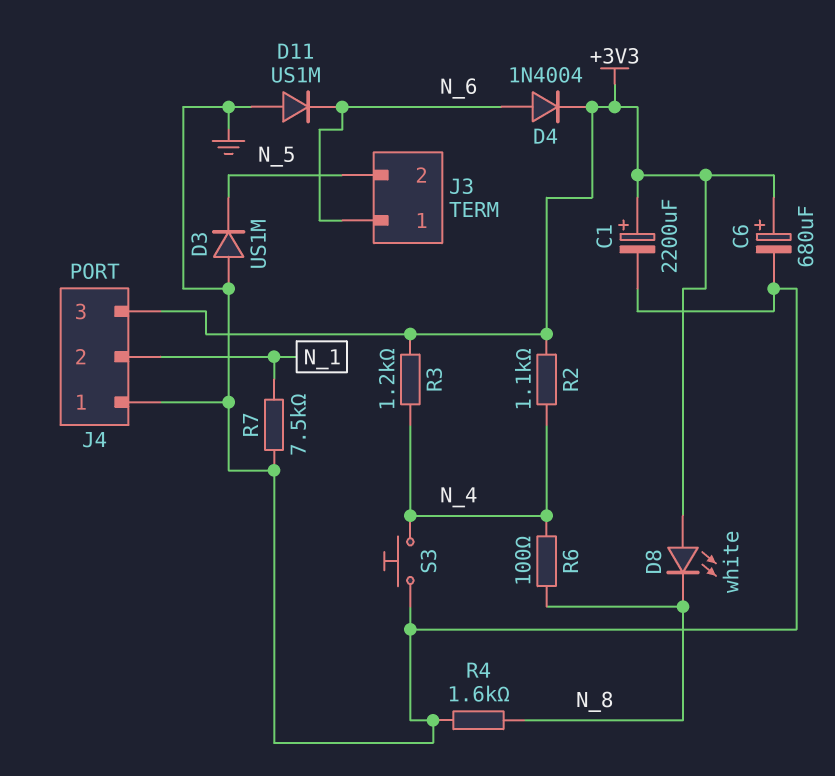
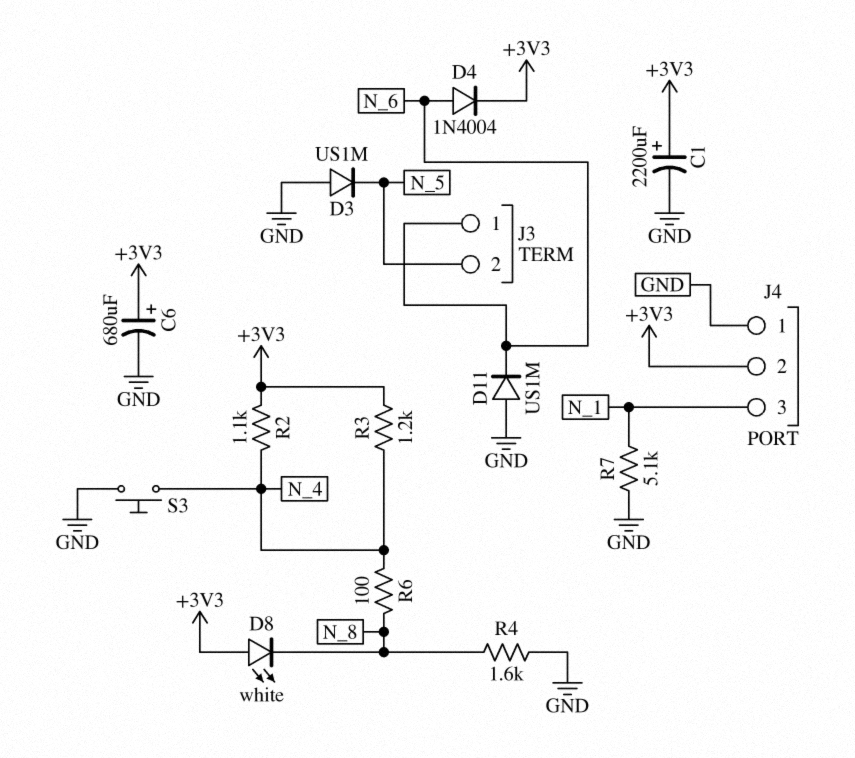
J4 pin 2: N_1 -> +3V3
J4 pin 3: +3V3 -> N_1
R7: 7.5k (GND, N_1) -> 5.1k (GND, N_1)

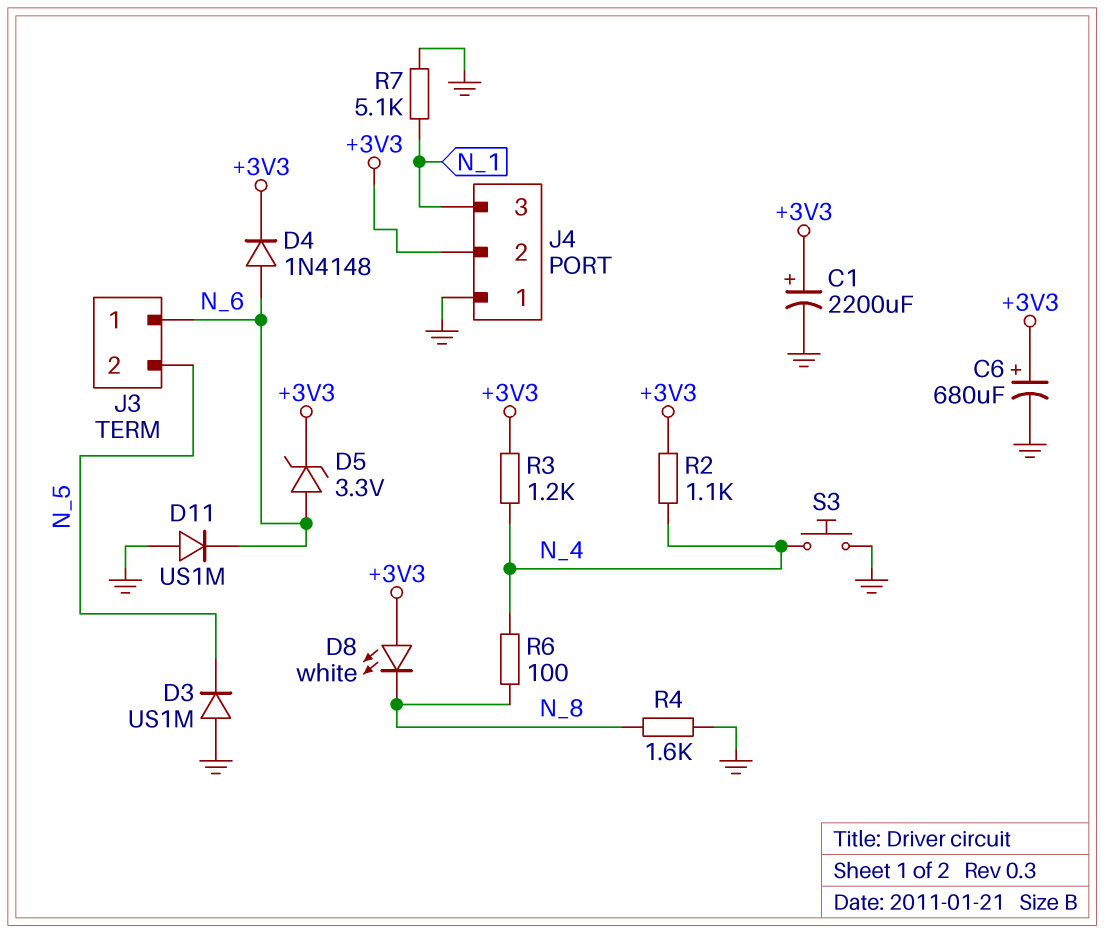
D4: diode 1N4004 (A N_6, K +3V3) -> diode 1N4148 (A N_6, K +3V3)
D5: none -> zener 3.3V (A N_6, K +3V3)

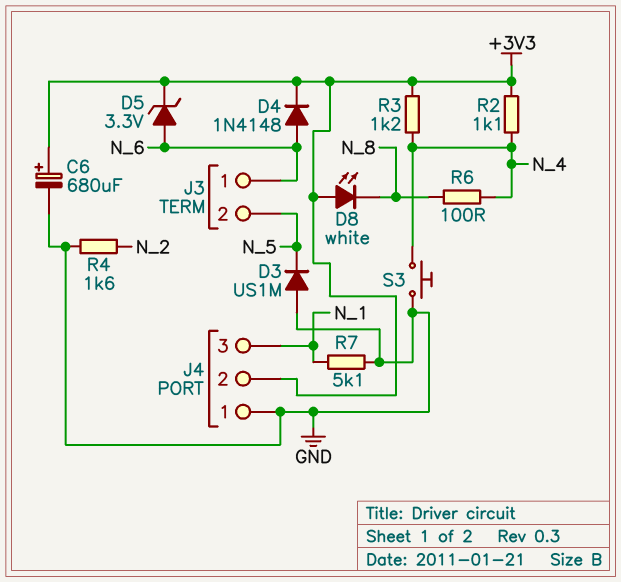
C1: 2200uF (plus +3V3, minus GND) -> none
D11: diode US1M (A GND, K N_6) -> none
R4: 1.6k (GND, N_8) -> 1.6k (GND, N_2)

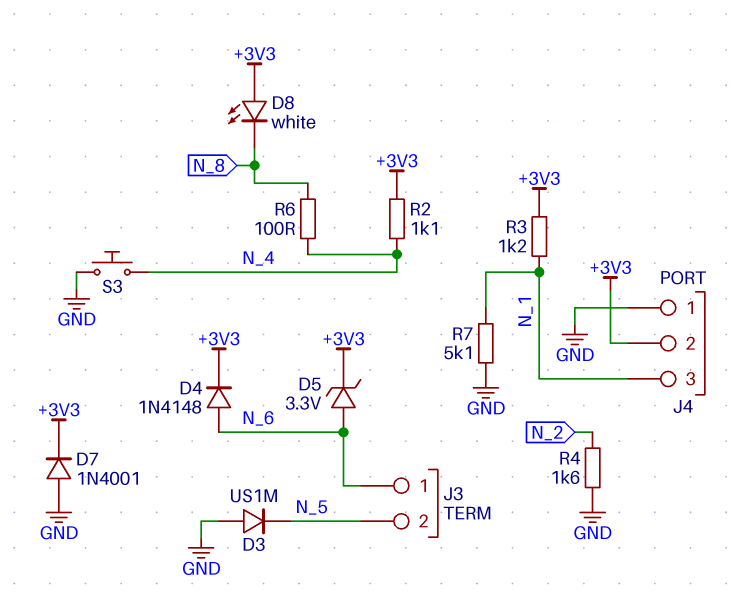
C6: 680uF (plus +3V3, minus GND) -> none
D7: none -> diode 1N4001 (A GND, K +3V3)
R3: 1.2k (+3V3, N_4) -> 1.2k (+3V3, N_1)

